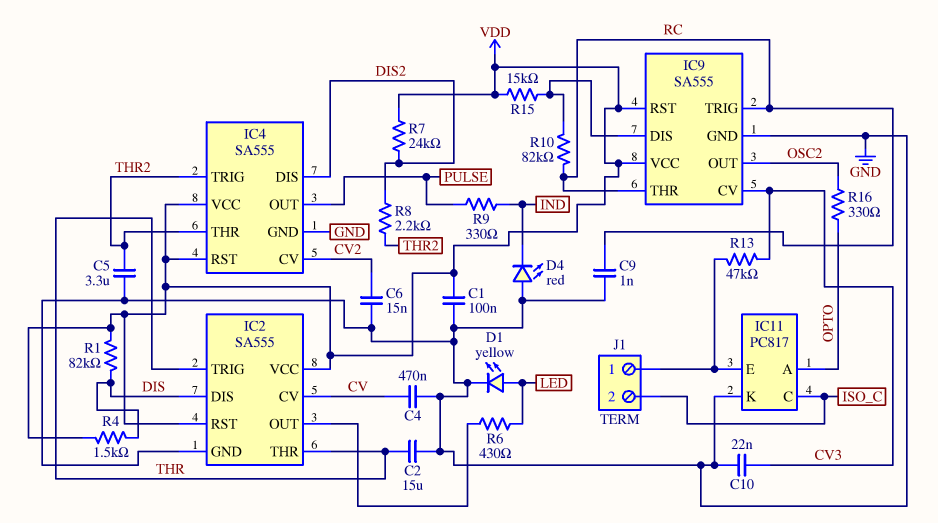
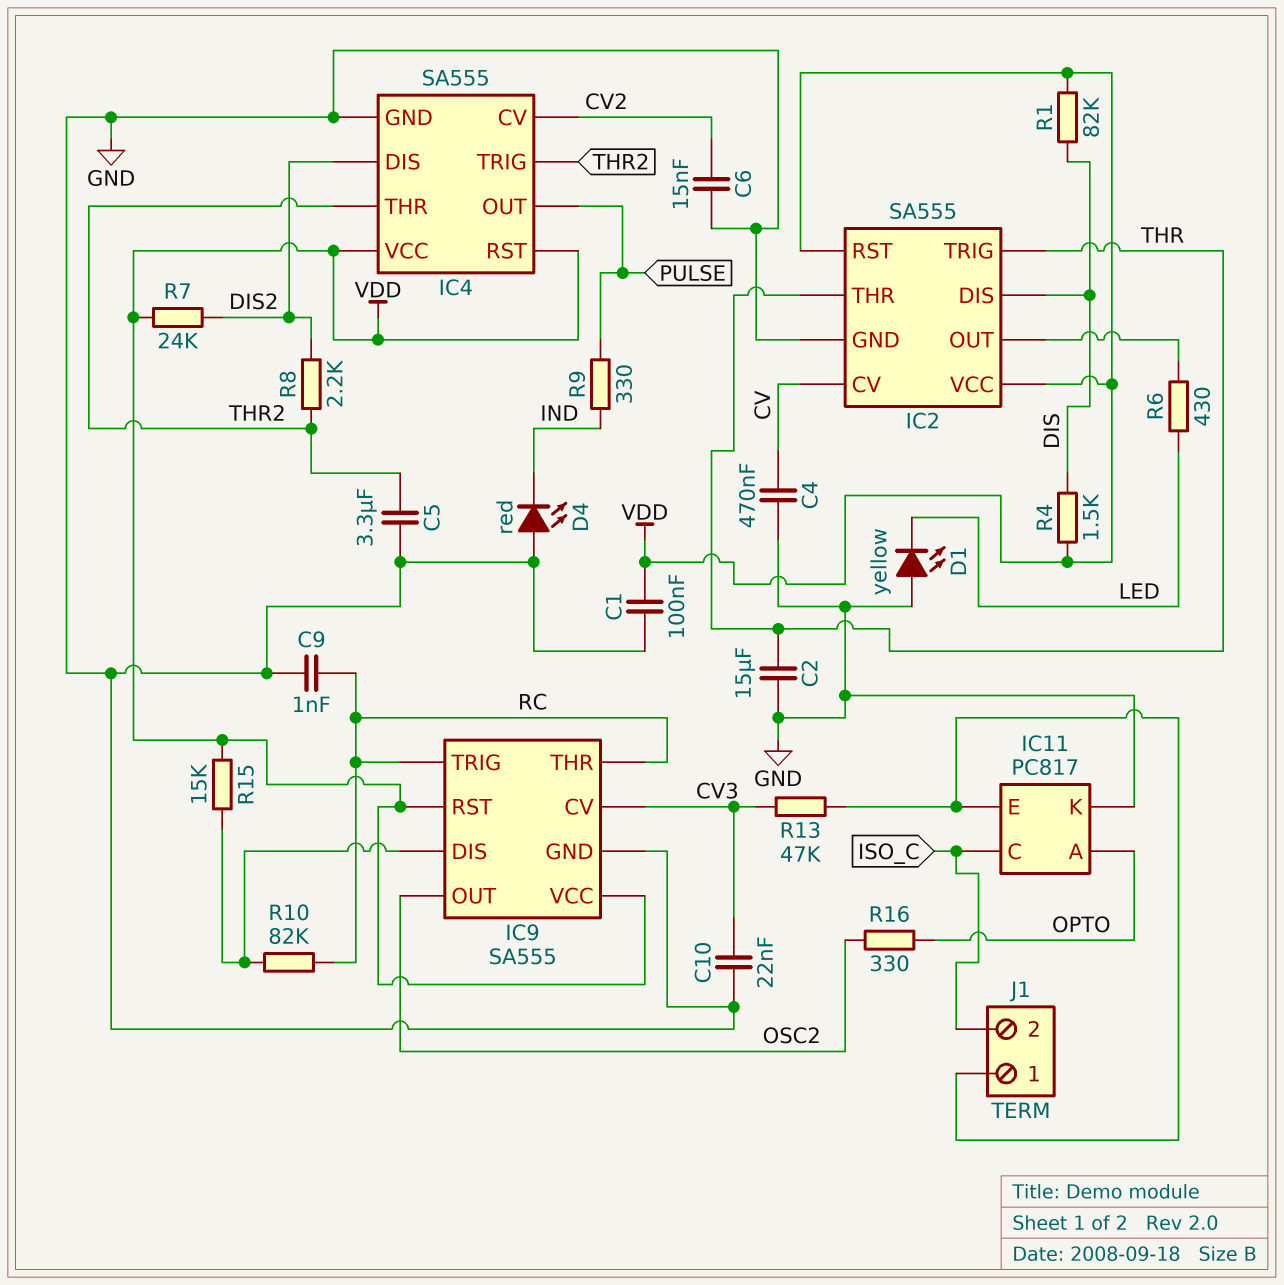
D1: LED yellow (A LED, K GND) -> LED yellow (A GND, K LED)

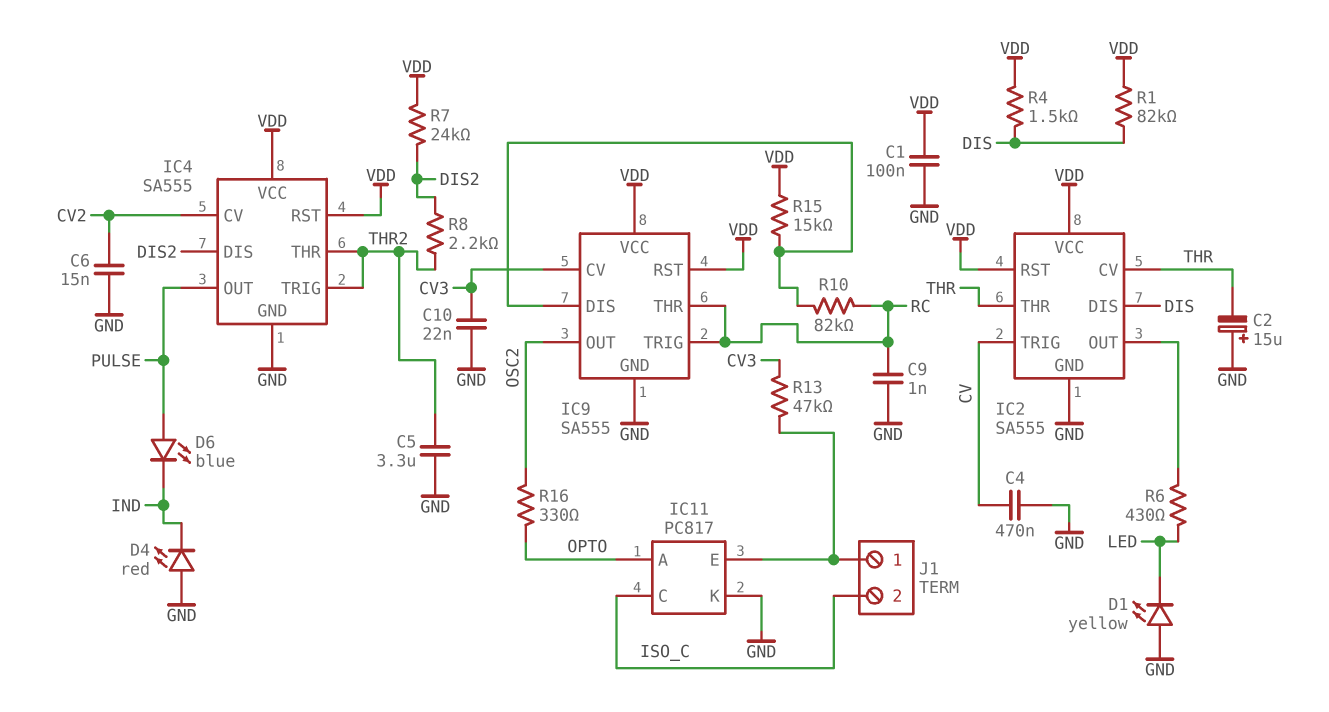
C2: 15uF (GND, THR) -> 15uF (plus GND, minus THR)
D6: none -> LED blue (A PULSE, K IND)
IC2 pin CV: CV -> THR
IC2 pin TRIG: THR -> CV
R9: 330 (IND, PULSE) -> none

